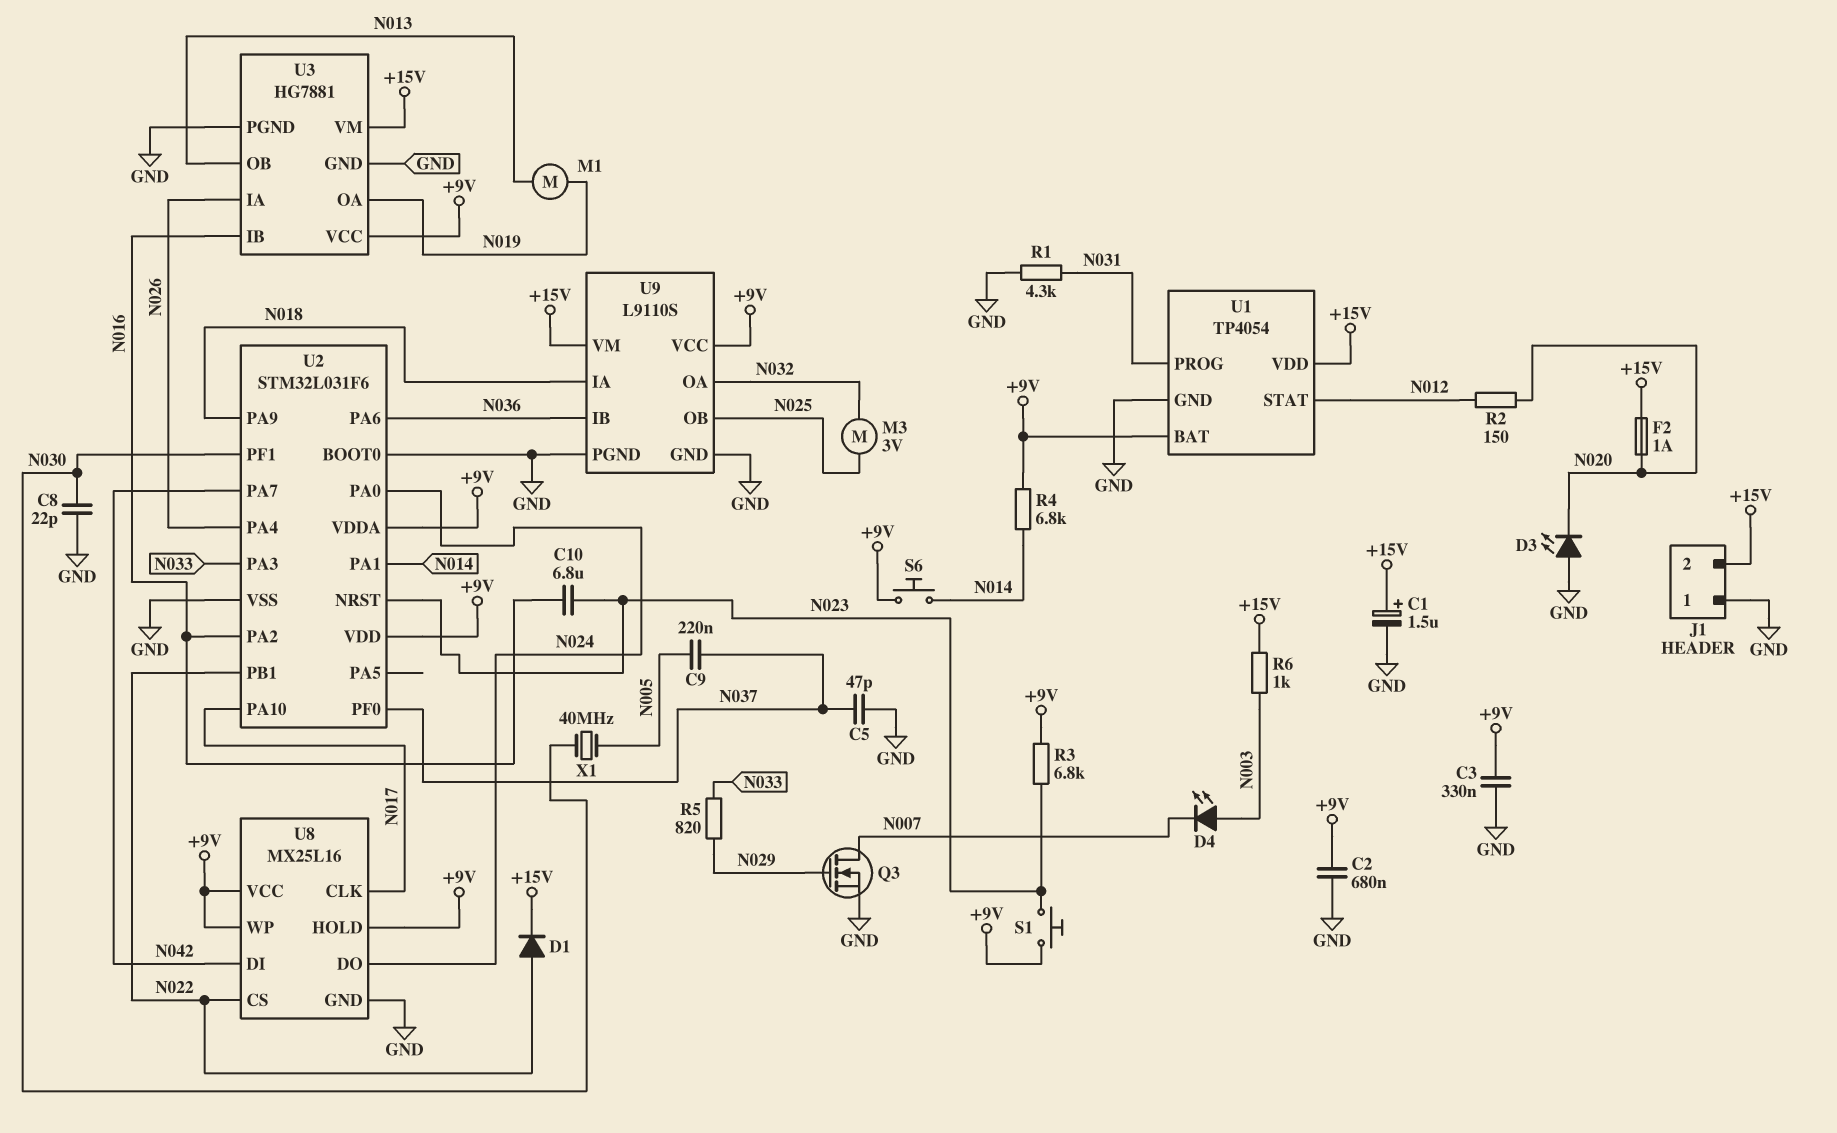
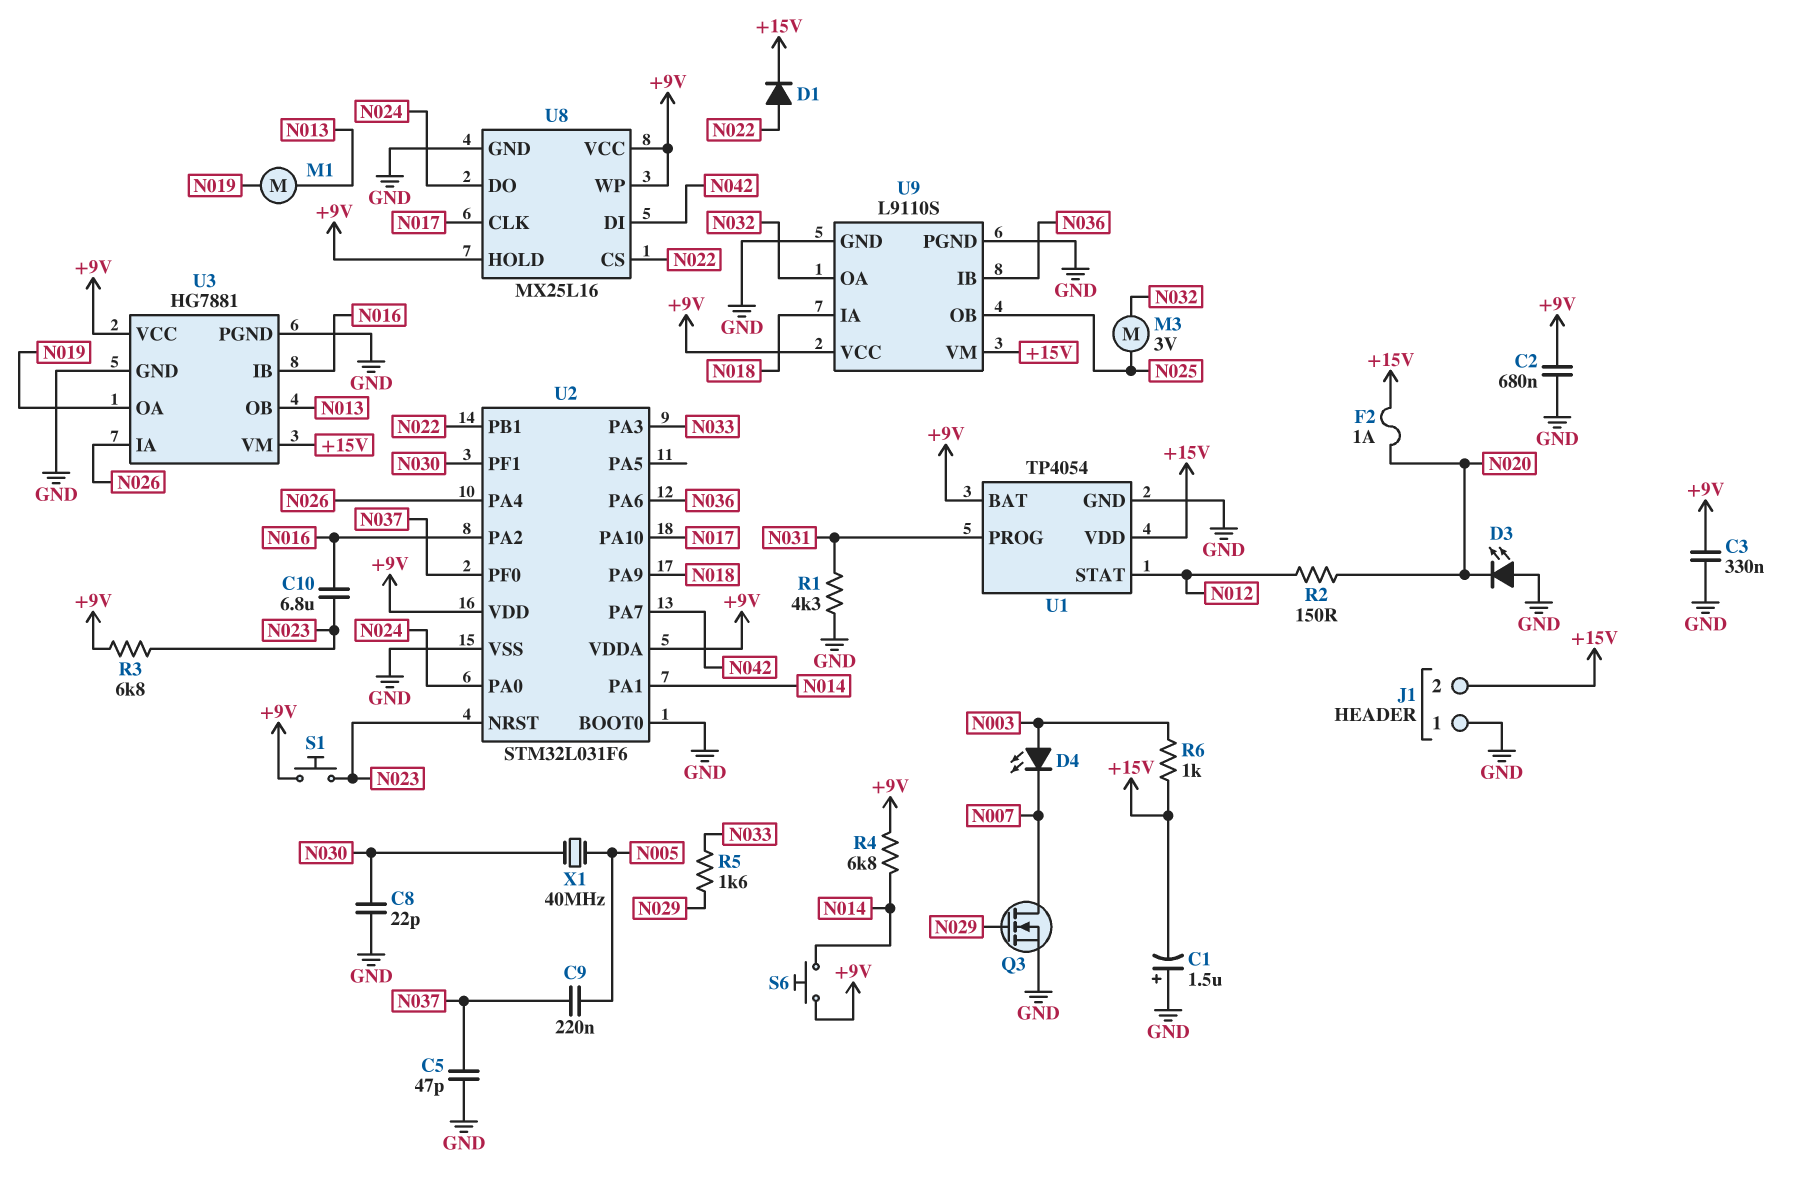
C1: 1.5uF (plus +15V, minus GND) -> 1.5uF (plus GND, minus +15V)
R5: 820 (N029, N033) -> 1.6k (N029, N033)

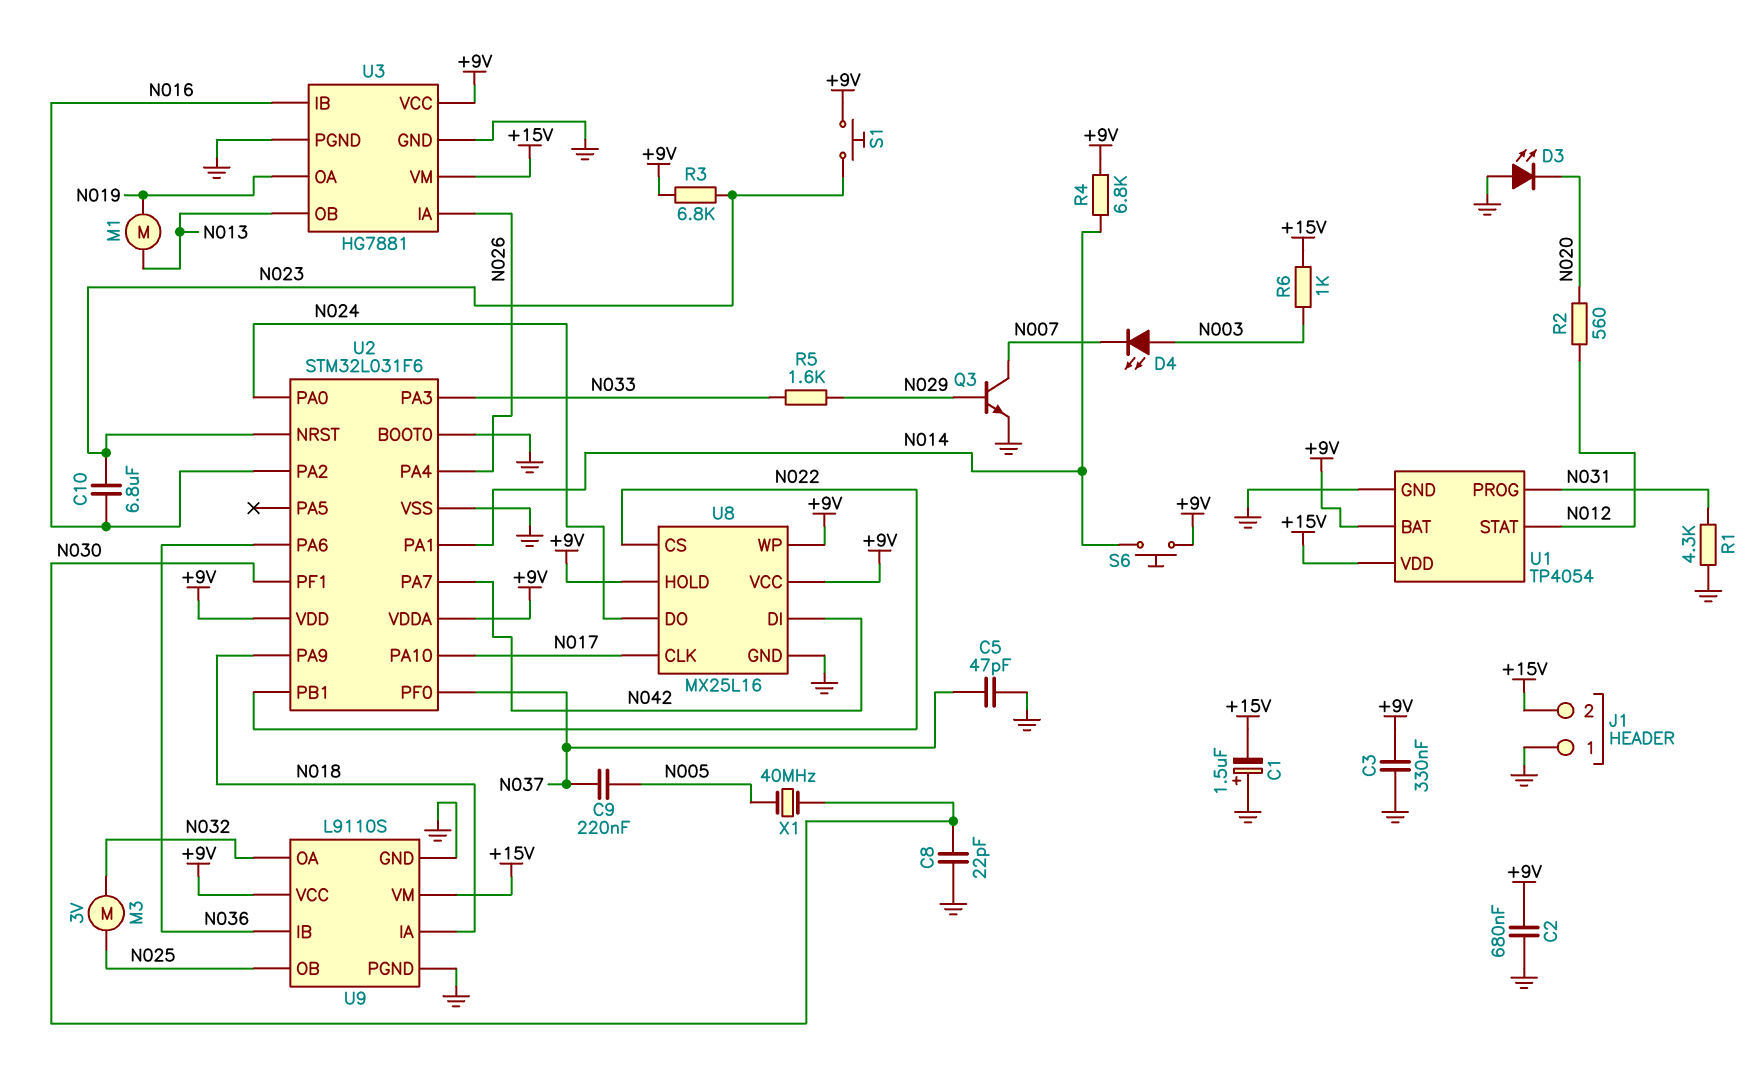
D1: diode (A N022, K +15V) -> none
F2: 1A (+15V, N020) -> none
Q3: NMOS (G N029, D N007, S GND) -> NPN (B N029, C N007, E GND)
R2: 150 (N012, N020) -> 560 (N012, N020)

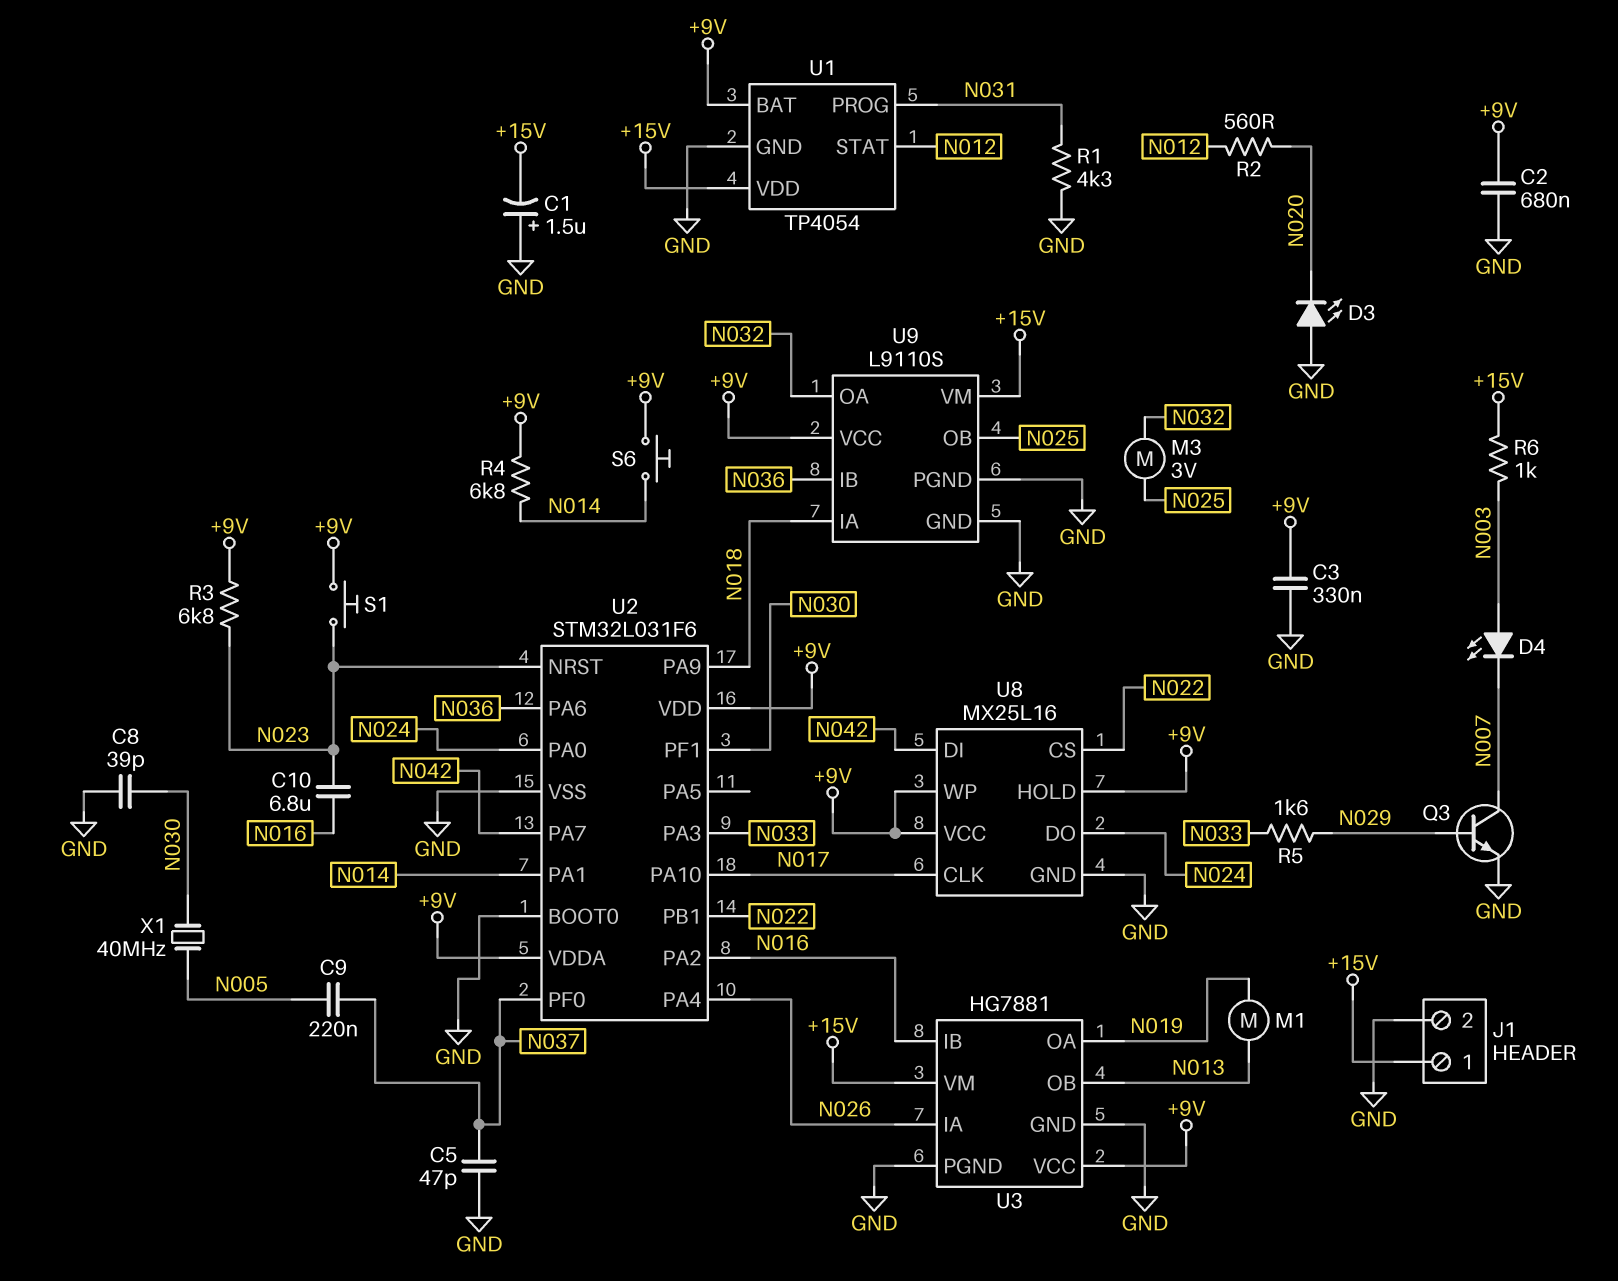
C8: 22pF (GND, N030) -> 39pF (GND, N030)
J1 pin 1: GND -> +15V
J1 pin 2: +15V -> GND

